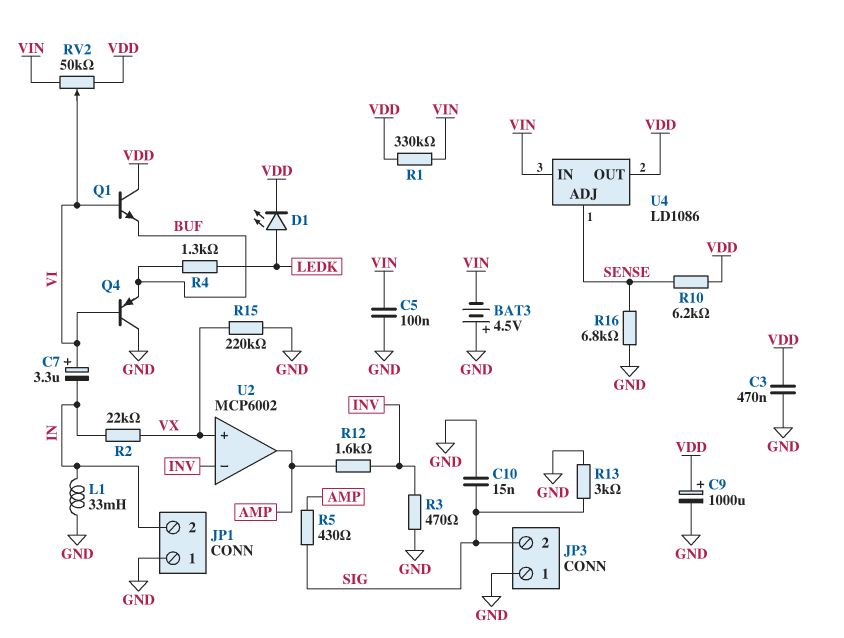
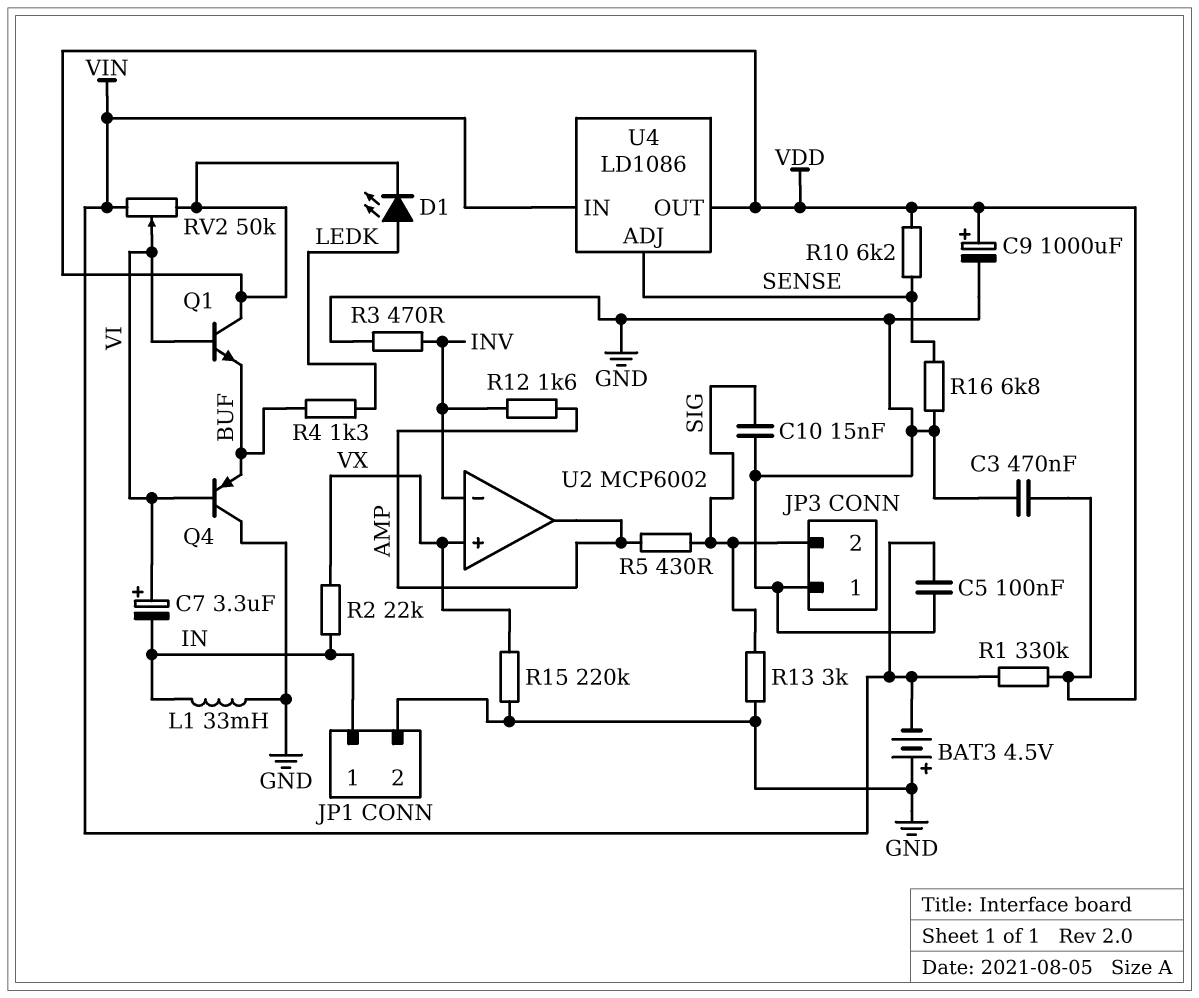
JP1 pin 1: GND -> IN
JP1 pin 2: IN -> GND

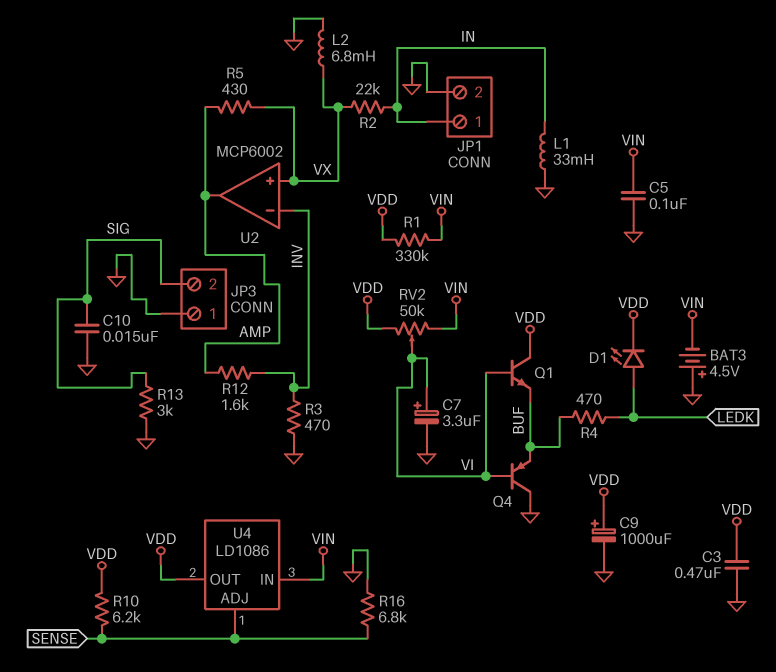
C7: 3.3uF (plus VI, minus IN) -> 3.3uF (plus VI, minus GND)
L2: none -> 6.8mH (GND, VX)
R4: 1.3k (BUF, LEDK) -> 470 (BUF, LEDK)
R5: 430 (AMP, SIG) -> 430 (AMP, VX)
R15: 220k (GND, VX) -> none

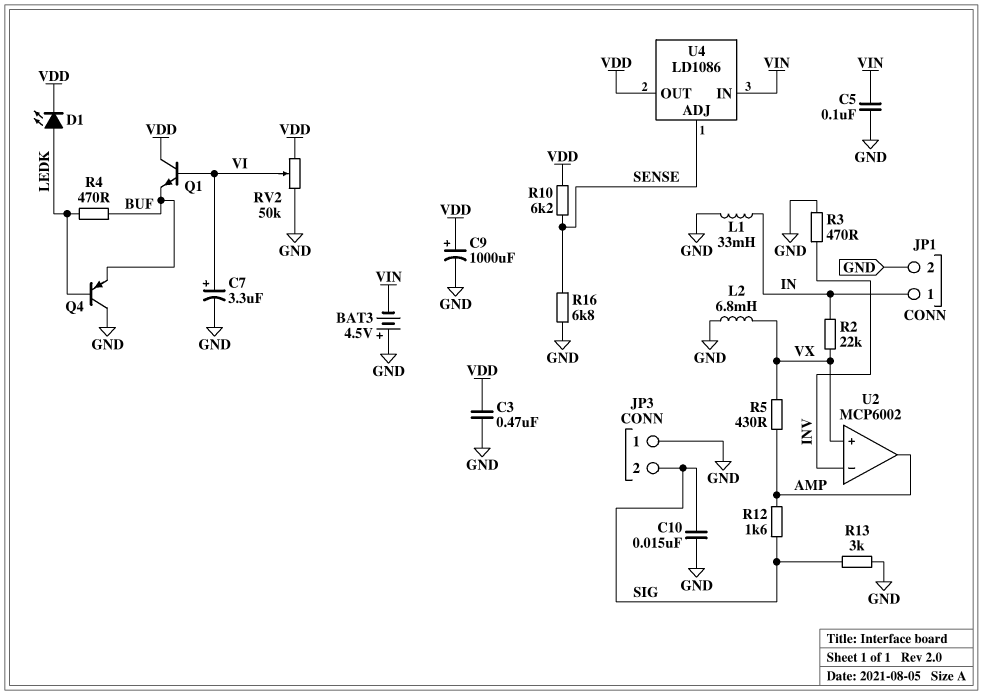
Q4: PNP (B VI, C GND, E BUF) -> PNP (B LEDK, C GND, E BUF)
R1: 330k (VDD, VIN) -> none
R12: 1.6k (AMP, INV) -> 1.6k (AMP, SIG)
RV2: 50k (VDD, VIN, wiper VI) -> 50k (GND, VDD, wiper VI)

